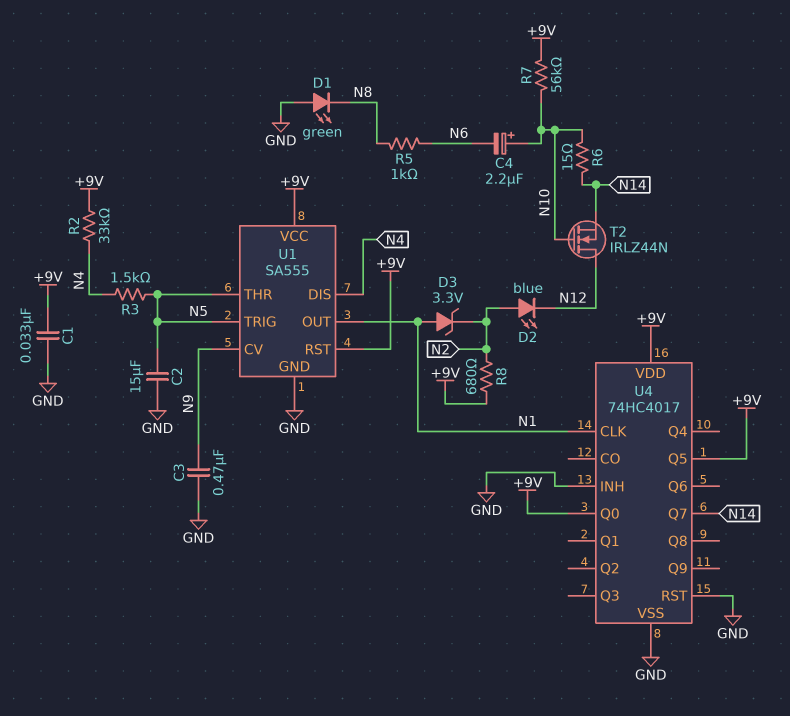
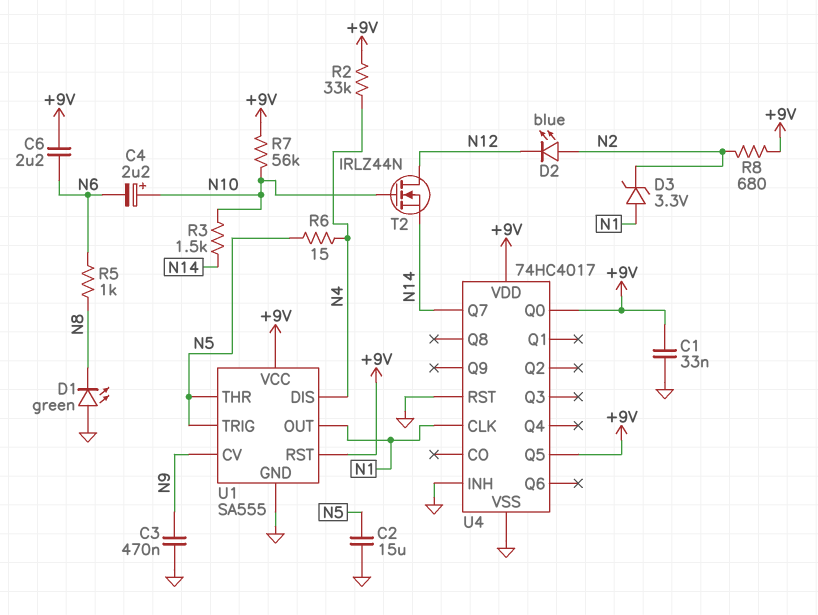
C6: none -> 2.2uF (+9V, N6)
R3: 1.5k (N4, N5) -> 1.5k (N10, N14)
R6: 15 (N10, N14) -> 15 (N4, N5)

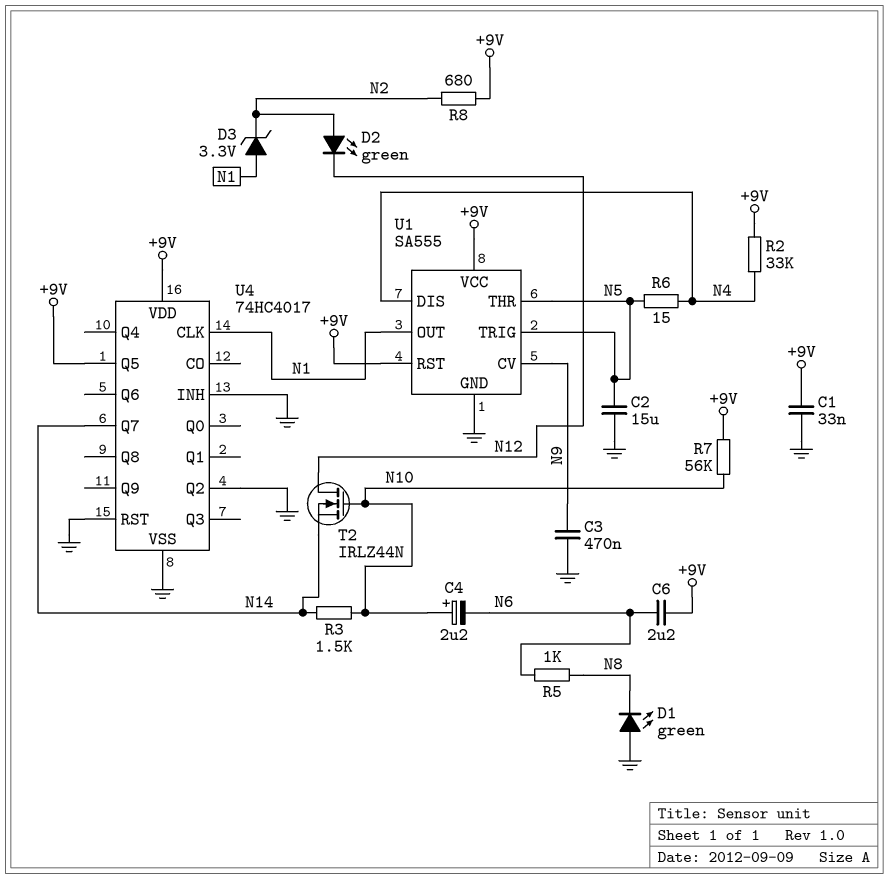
D2: LED blue (A N2, K N12) -> LED green (A N2, K N12)
U4 pin Q0: +9V -> none
U4 pin Q2: none -> GND

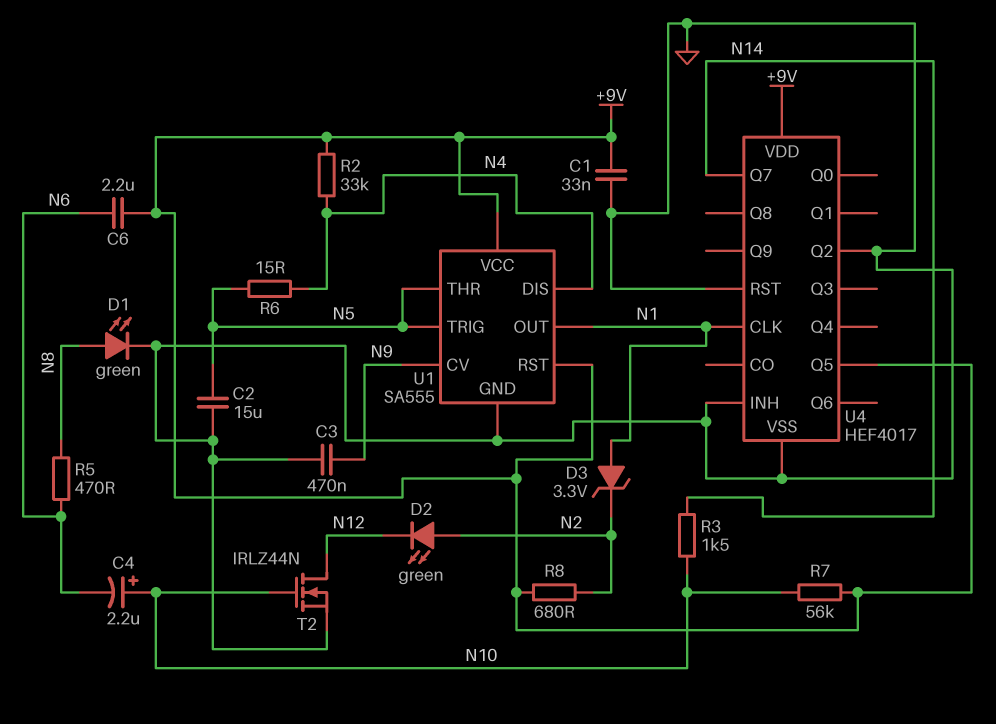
D1: LED green (A GND, K N8) -> LED green (A N8, K GND)
R5: 1k (N6, N8) -> 470 (N6, N8)
T2: NMOS IRLZ44N (G N10, D N12, S N14) -> NMOS IRLZ44N (G N10, D N12, S GND)
U4: 74HC4017 -> HEF4017

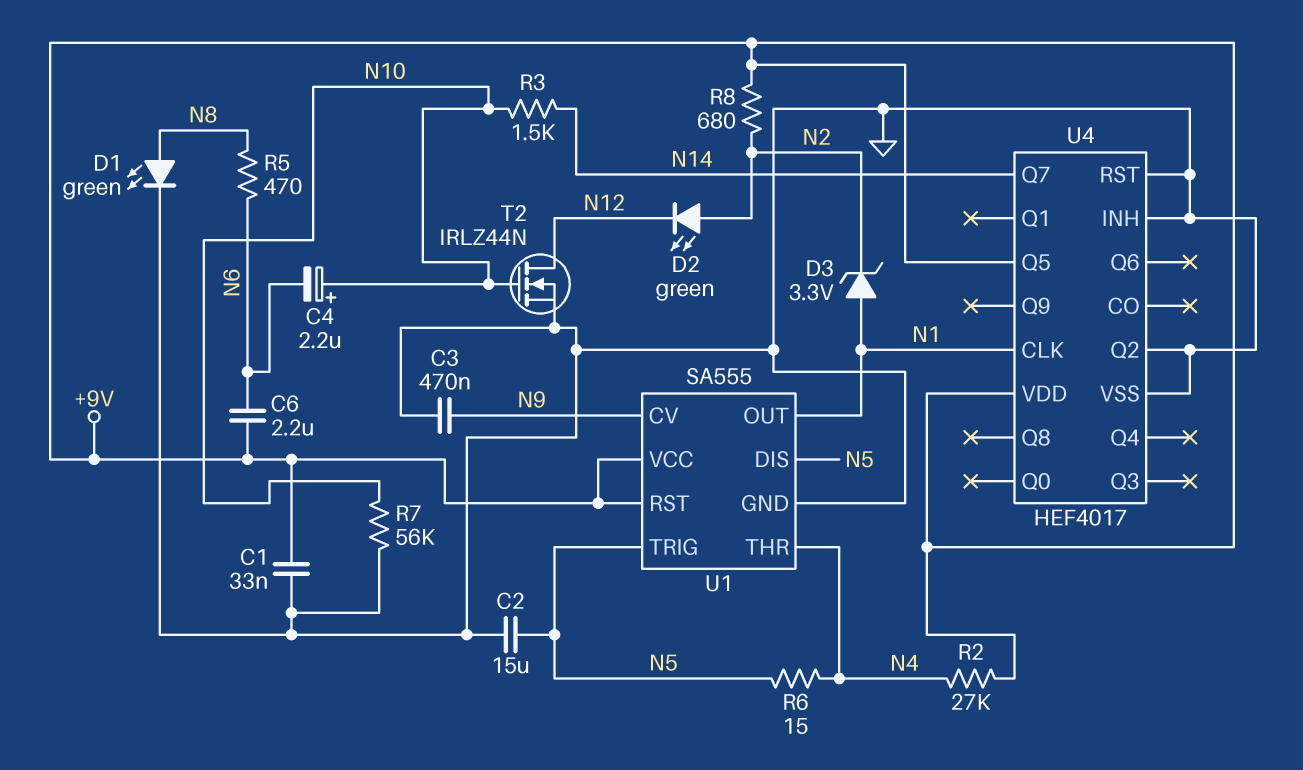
R2: 33k (+9V, N4) -> 27k (+9V, N4)
R7: 56k (+9V, N10) -> 56k (GND, N10)
U1 pin DIS: N4 -> N5
U1 pin THR: N5 -> N4

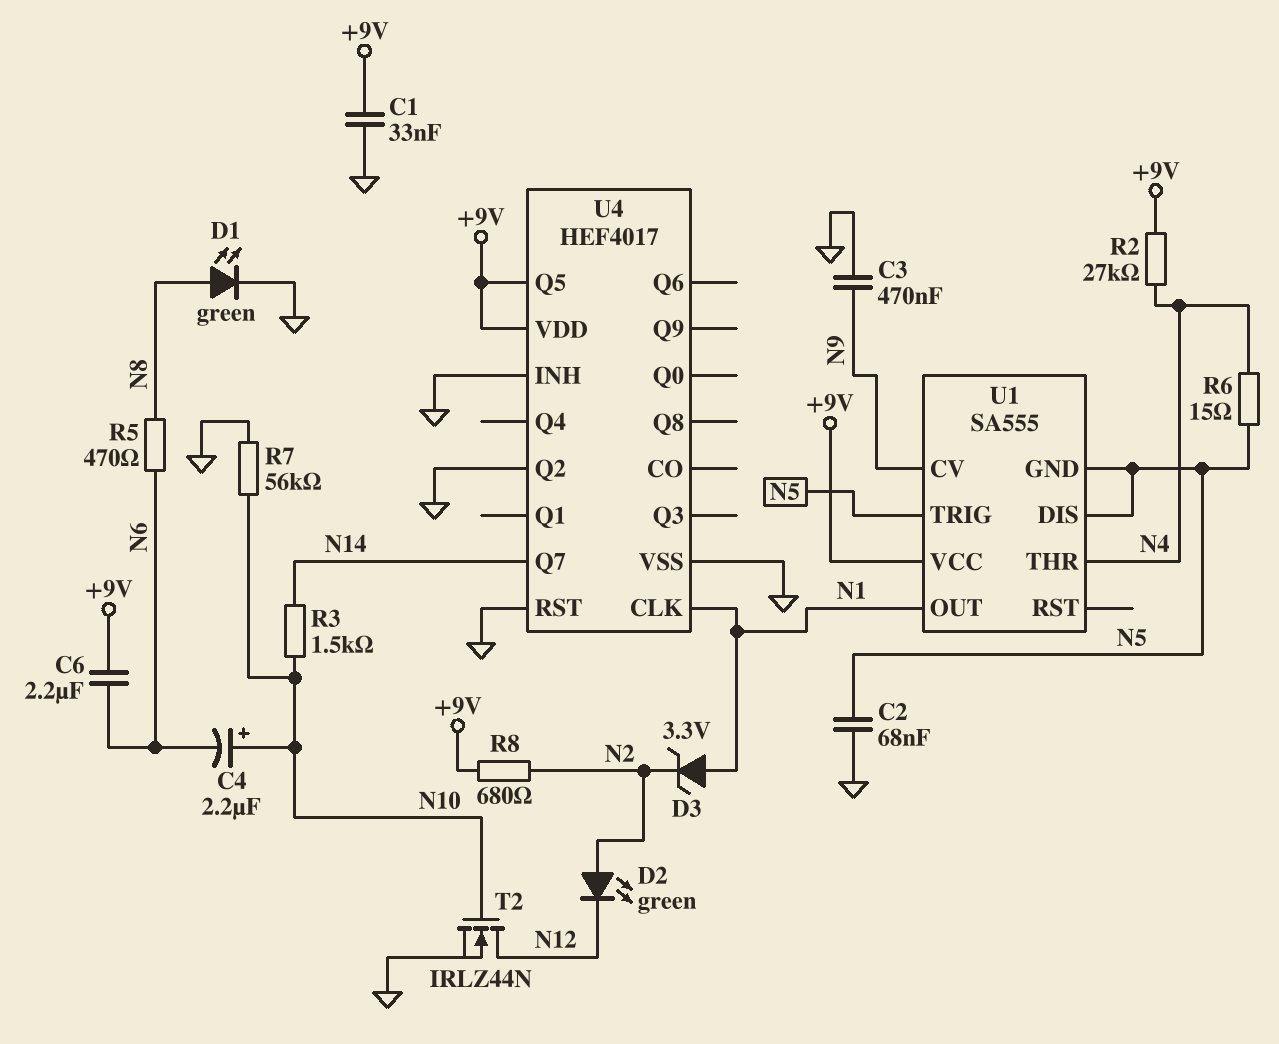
C2: 15uF (GND, N5) -> 68nF (GND, N5)
U1 pin GND: GND -> N5
U1 pin RST: +9V -> none

